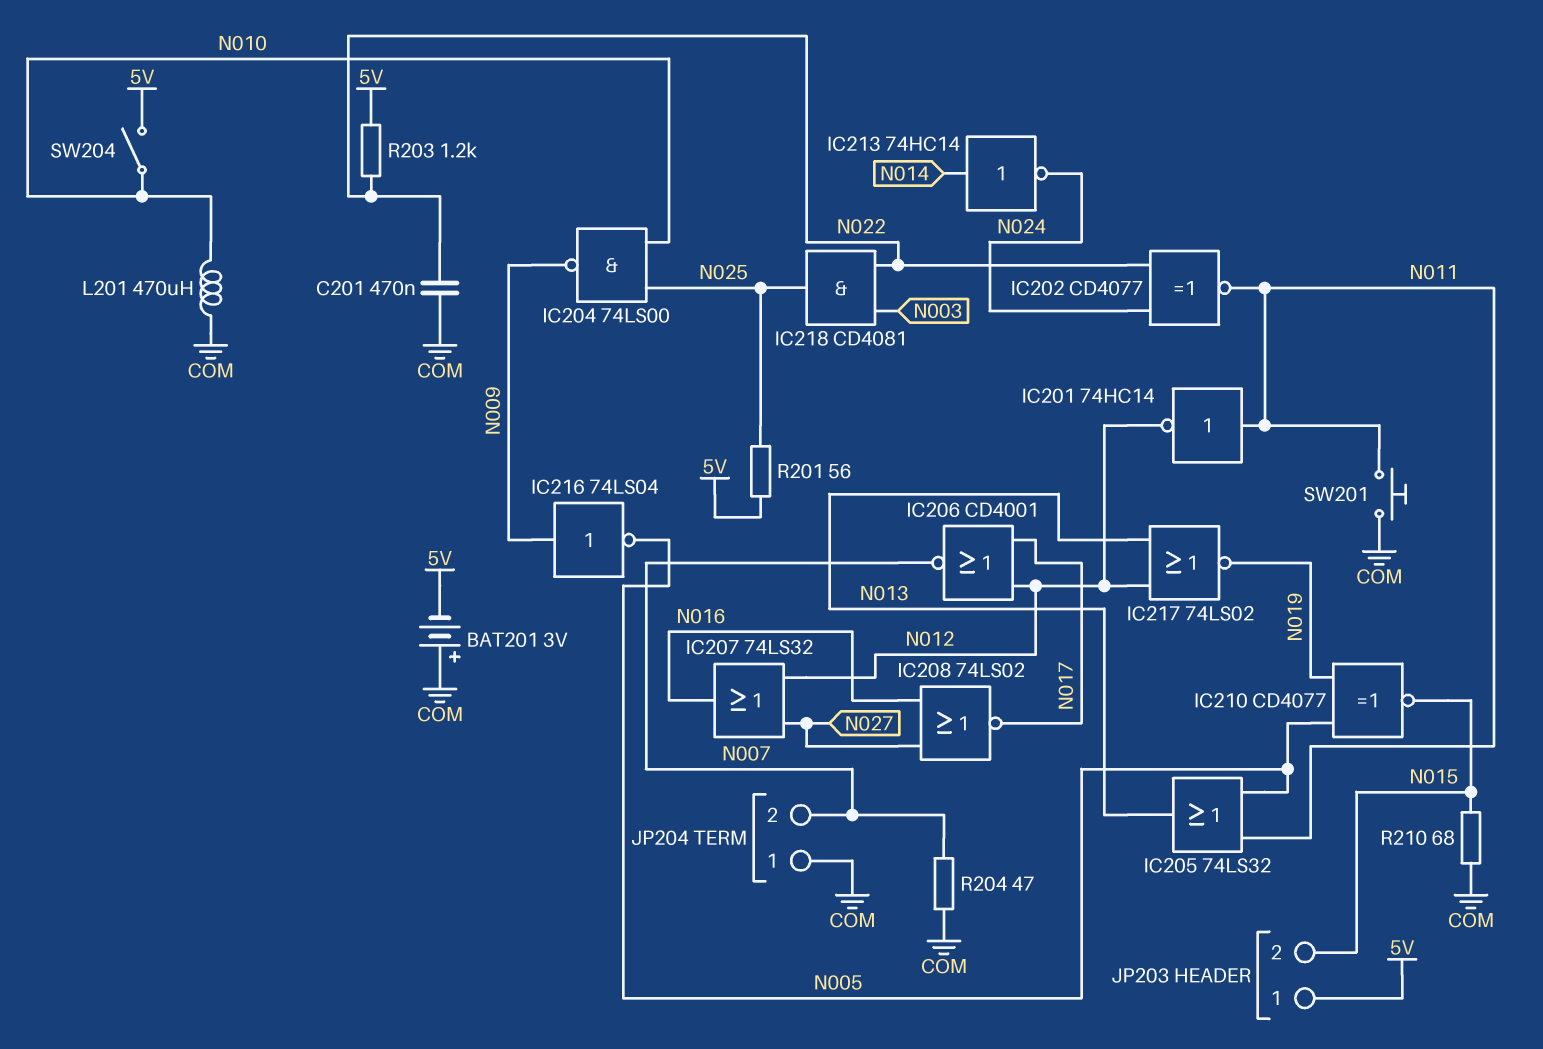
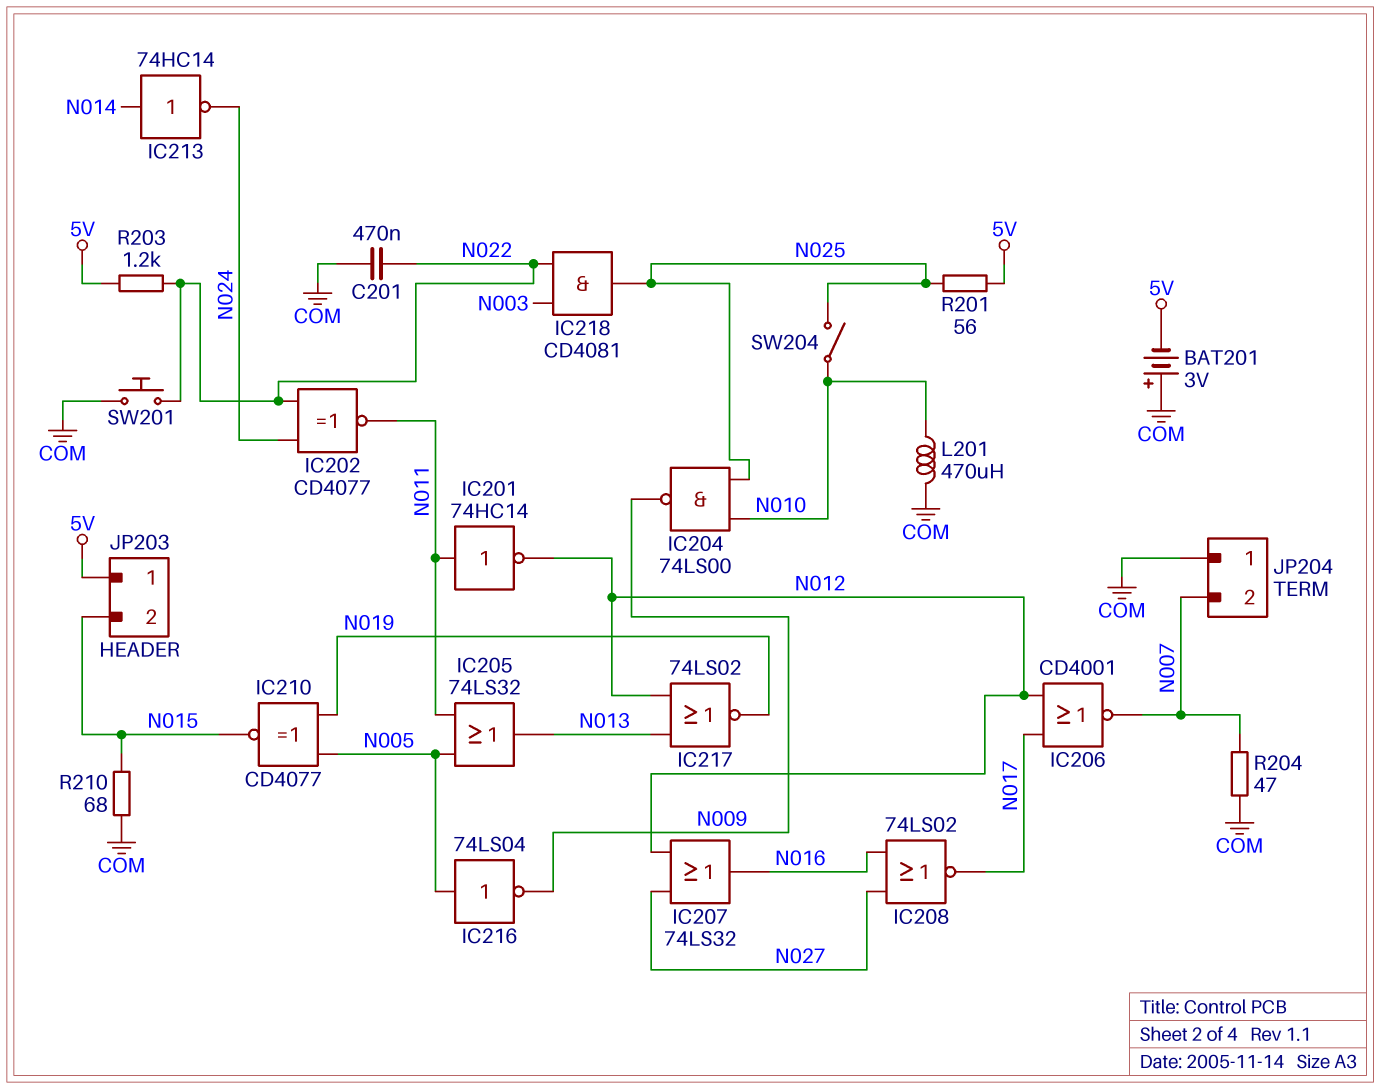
IC216: NOT 74LS04 (in N009, out N005) -> NOT 74LS04 (in N005, out N009)
SW201: button (COM, N011) -> button (COM, N022)
SW204: switch (5V, N010) -> switch (N010, N025)

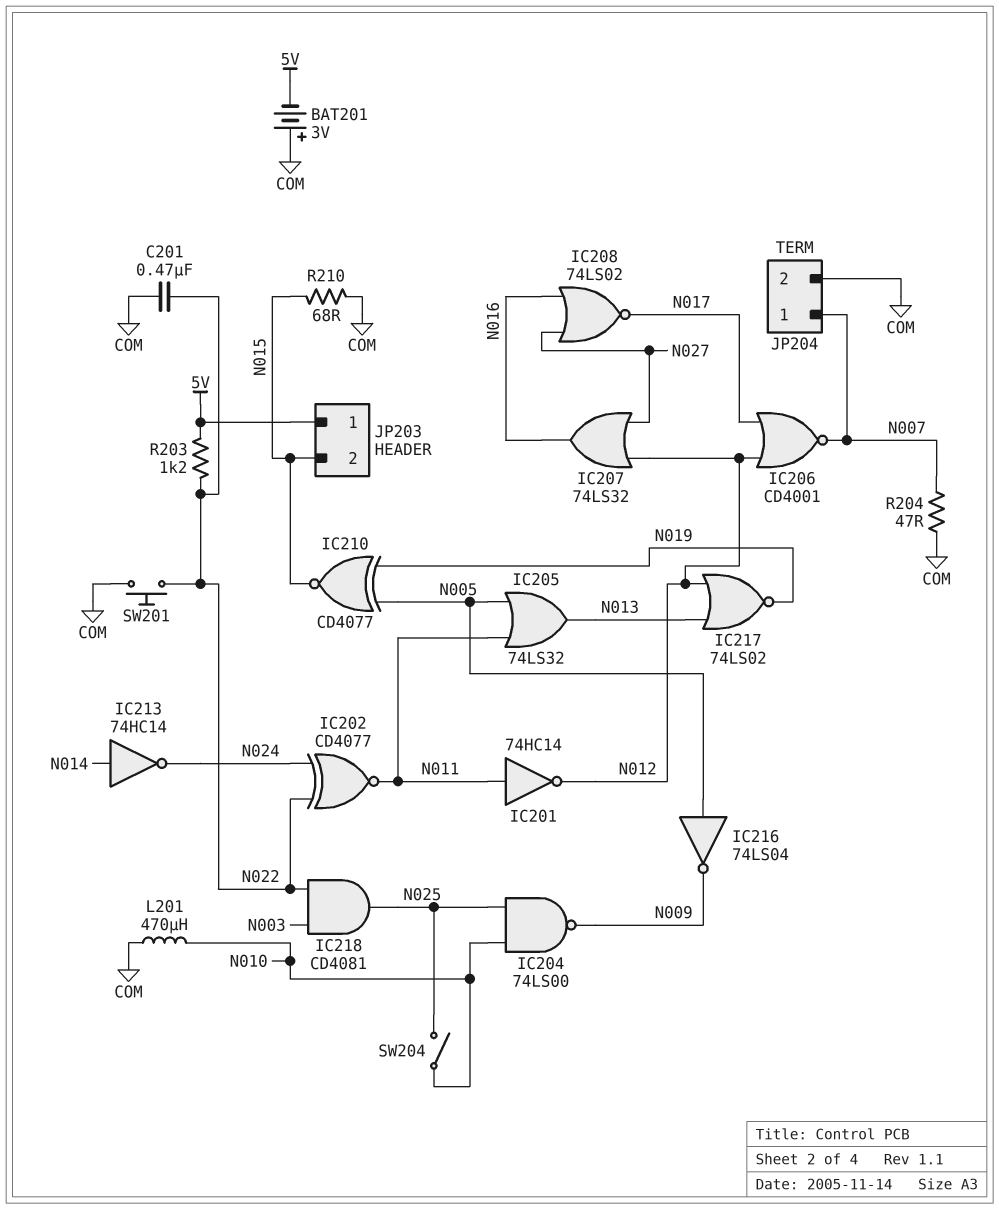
JP204 pin 1: COM -> N007
JP204 pin 2: N007 -> COM
R201: 56 (5V, N025) -> none

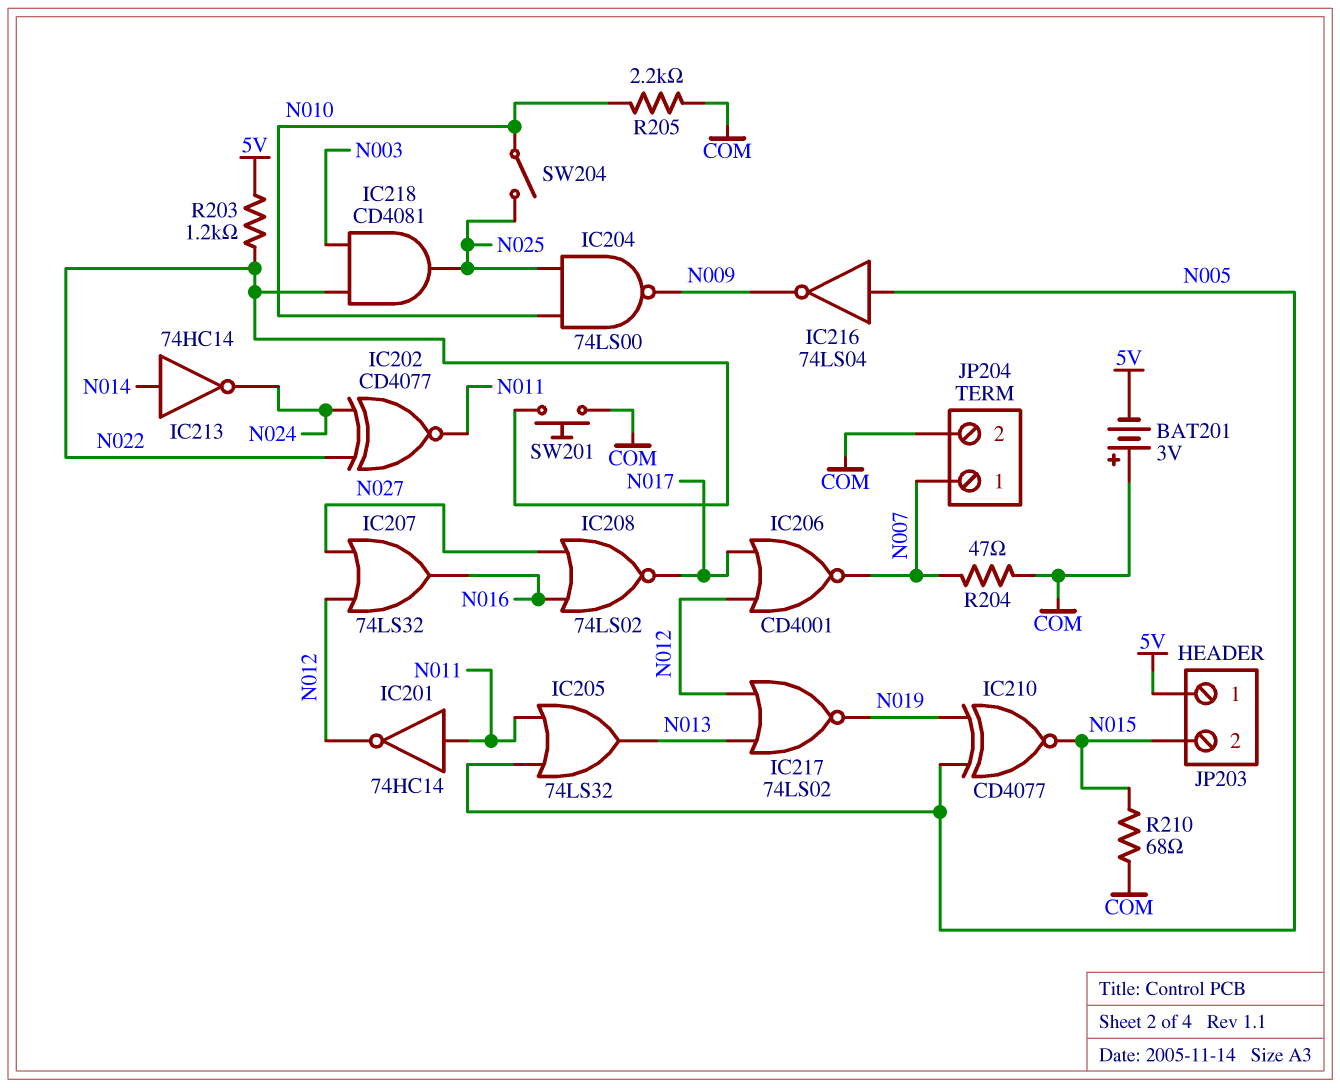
C201: 470nF (COM, N022) -> none
L201: 470uH (COM, N010) -> none
R205: none -> 2.2k (COM, N010)

